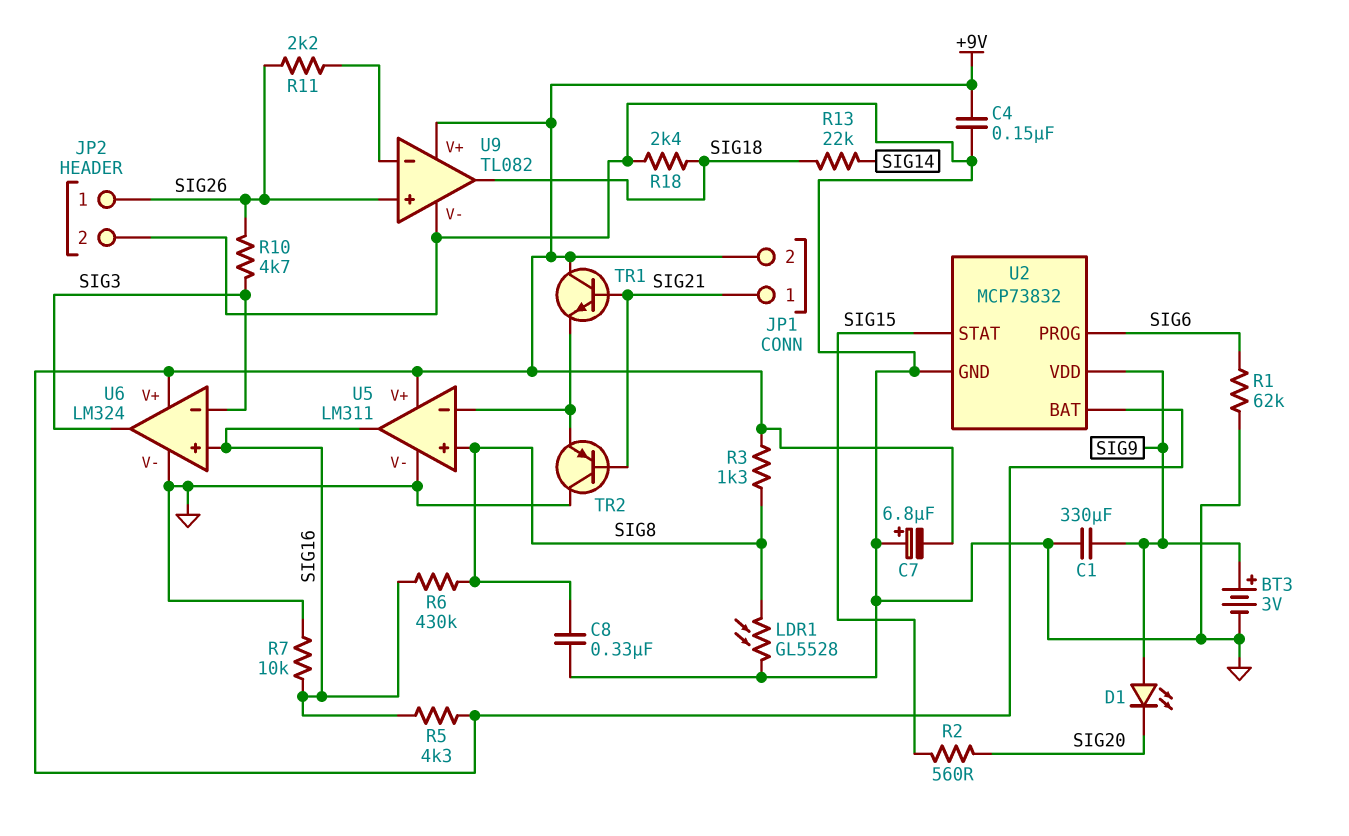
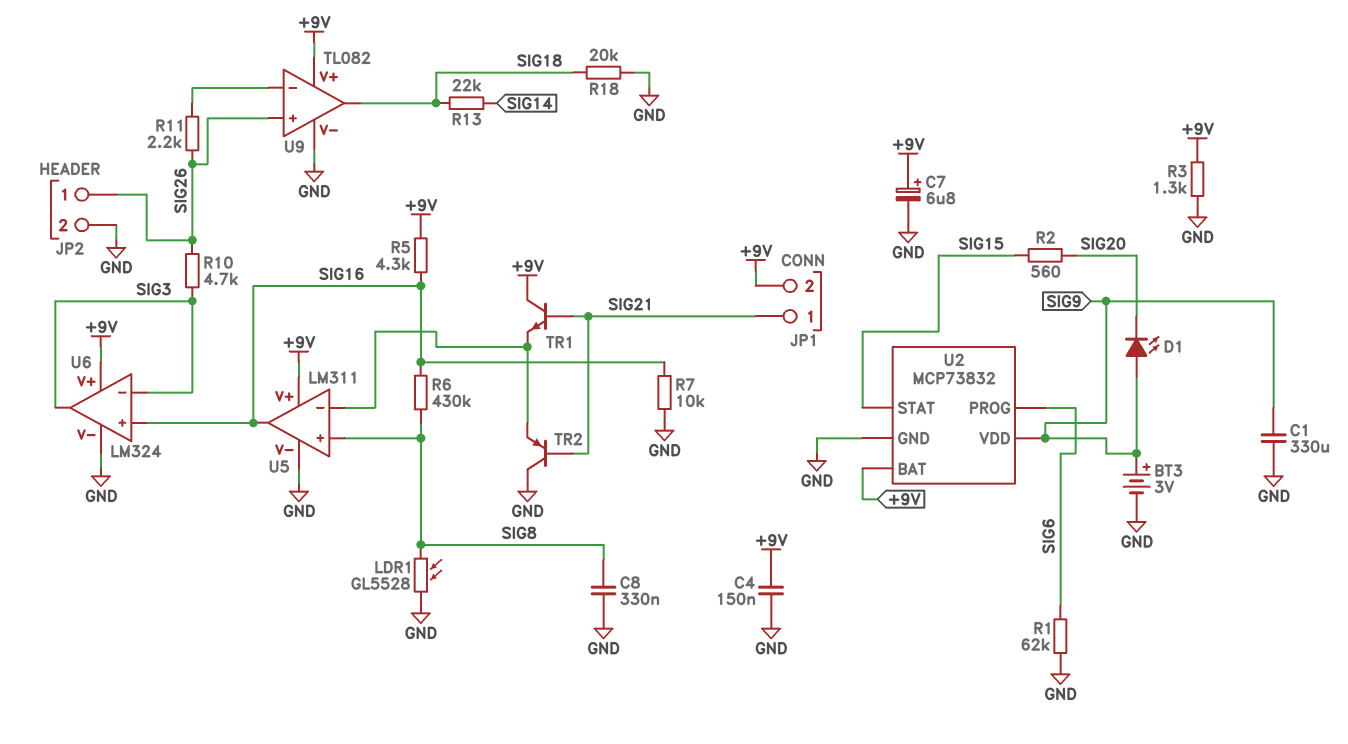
C7: 6.8uF (plus GND, minus +9V) -> 6.8uF (plus +9V, minus GND)
R3: 1.3k (+9V, SIG8) -> 1.3k (+9V, GND)
R18: 2.4k (GND, SIG18) -> 20k (GND, SIG18)

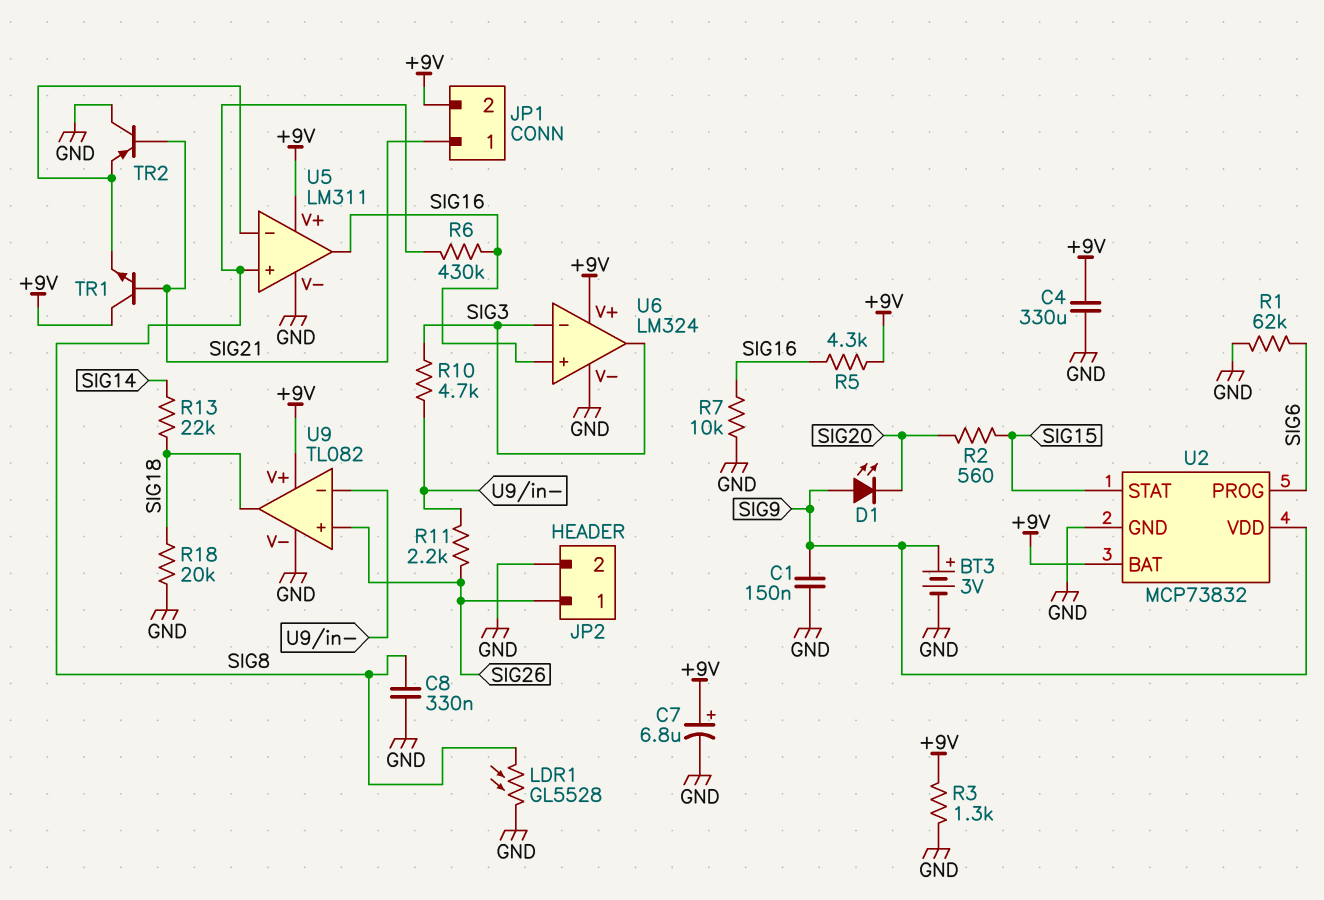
C1: 330uF (GND, SIG9) -> 150nF (GND, SIG9)
C4: 150nF (+9V, GND) -> 330uF (+9V, GND)
R10: 4.7k (SIG3, SIG26) -> 4.7k (SIG3, U9/in-)

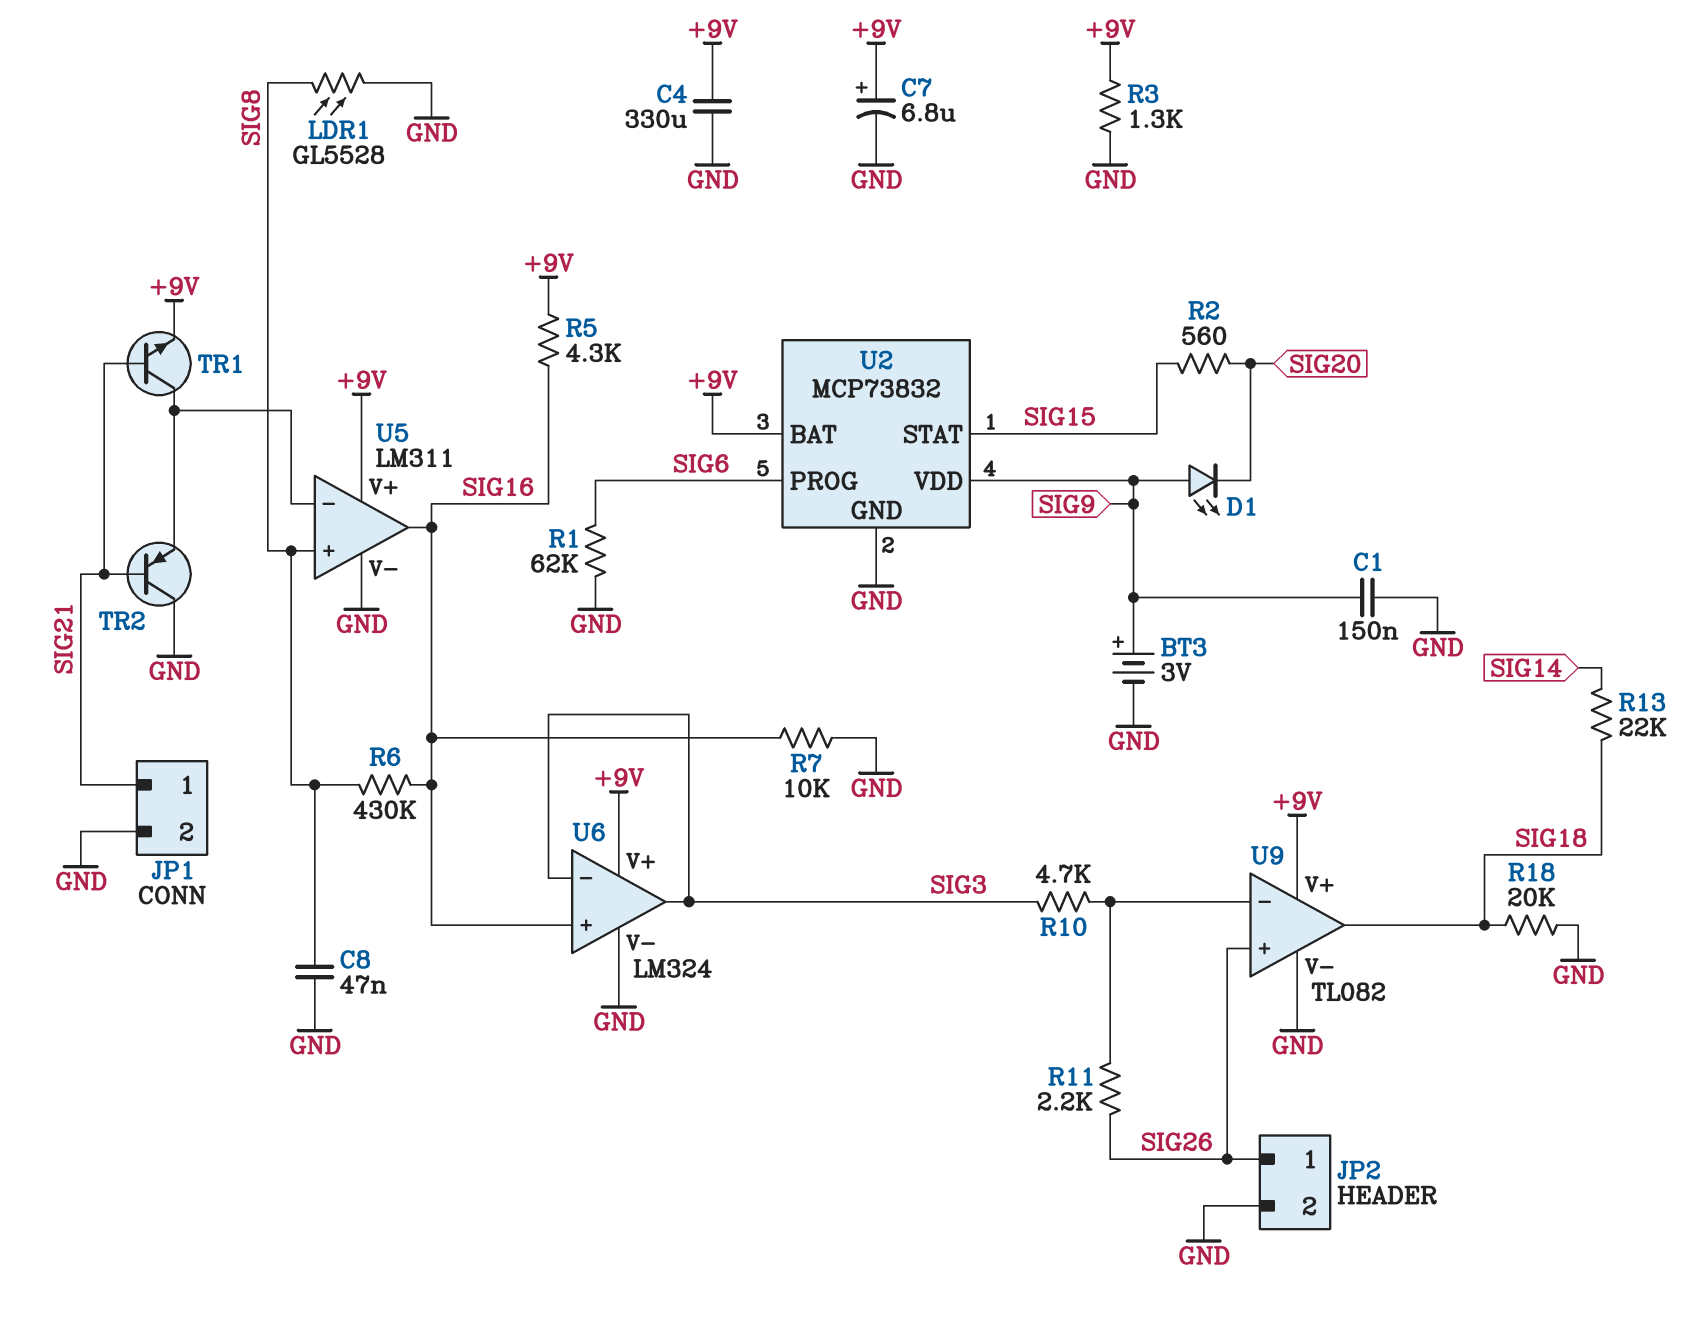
C8: 330nF (GND, SIG8) -> 47nF (GND, SIG8)
JP1 pin 2: +9V -> GND
TR1: NPN (B SIG21, C +9V, E U5/in-) -> NPN (B SIG21, C U5/in-, E +9V)

